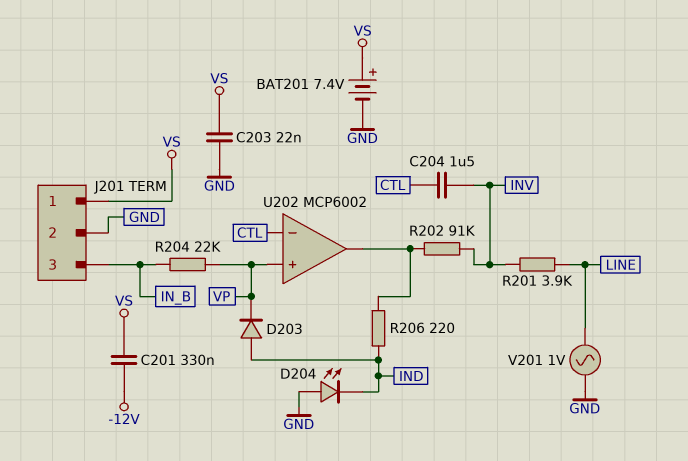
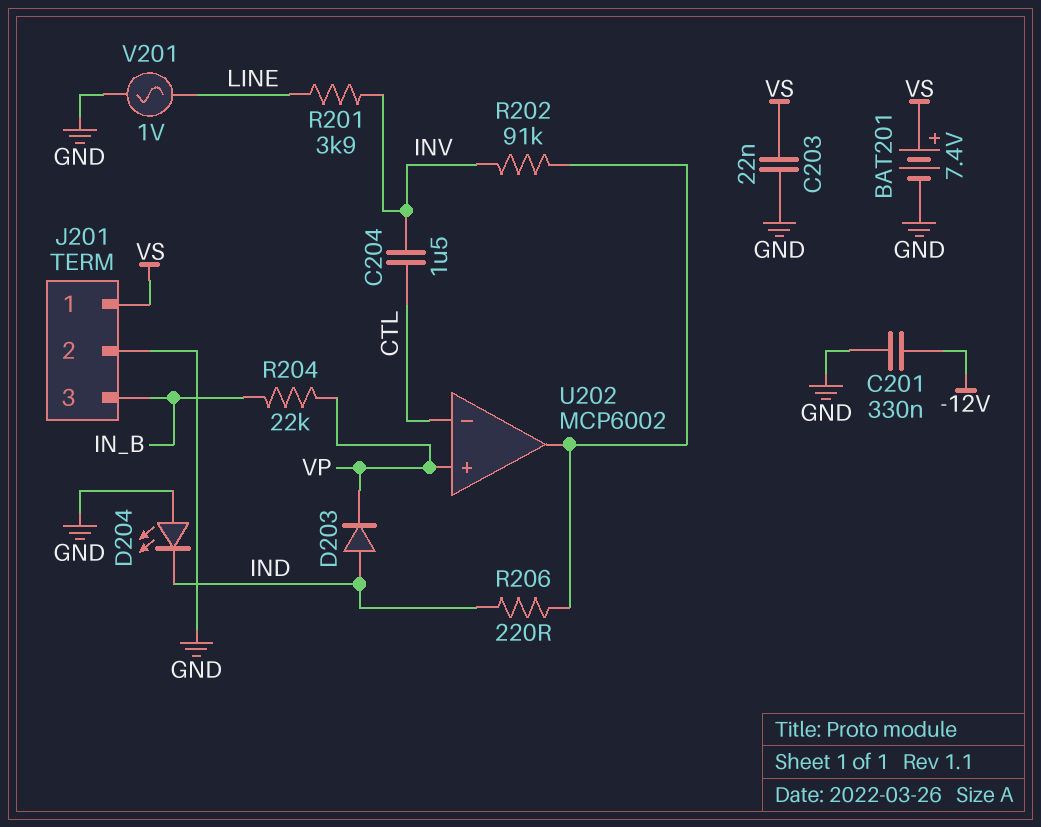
C201: 330nF (-12V, VS) -> 330nF (-12V, GND)

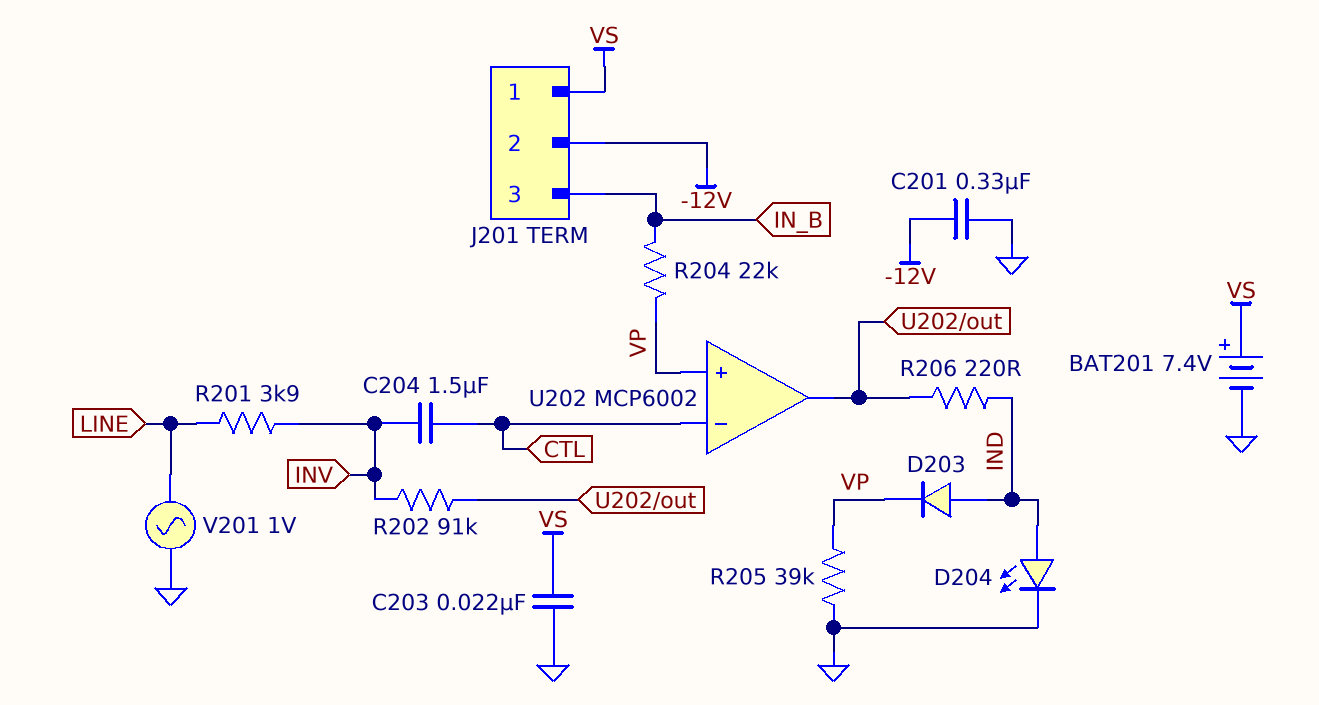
D204: LED (A GND, K IND) -> LED (A IND, K GND)
J201 pin 2: GND -> -12V
R205: none -> 39k (GND, VP)

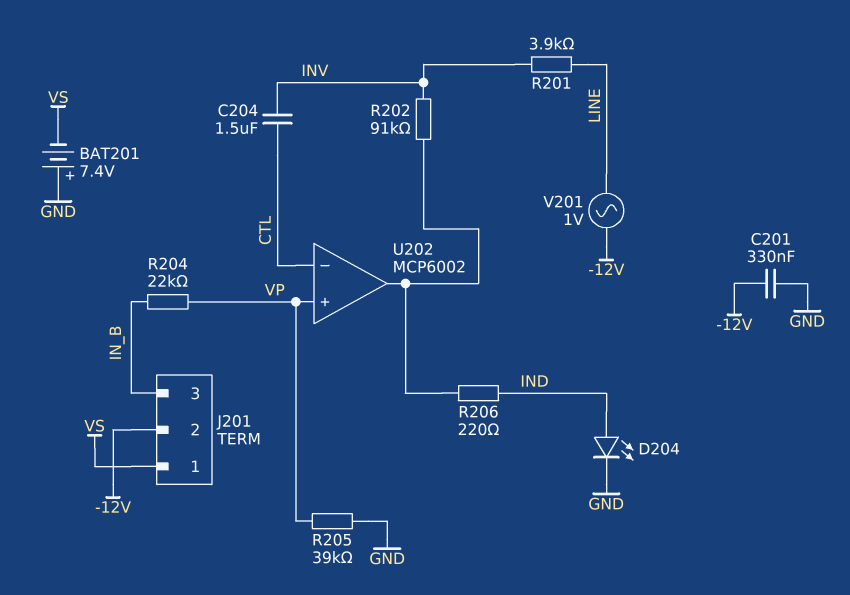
BAT201: 7.4V (plus VS, minus GND) -> 7.4V (plus GND, minus VS)
C203: 22nF (GND, VS) -> none
D203: diode (A IND, K VP) -> none
V201: AC 1V (GND, LINE) -> AC 1V (-12V, LINE)

